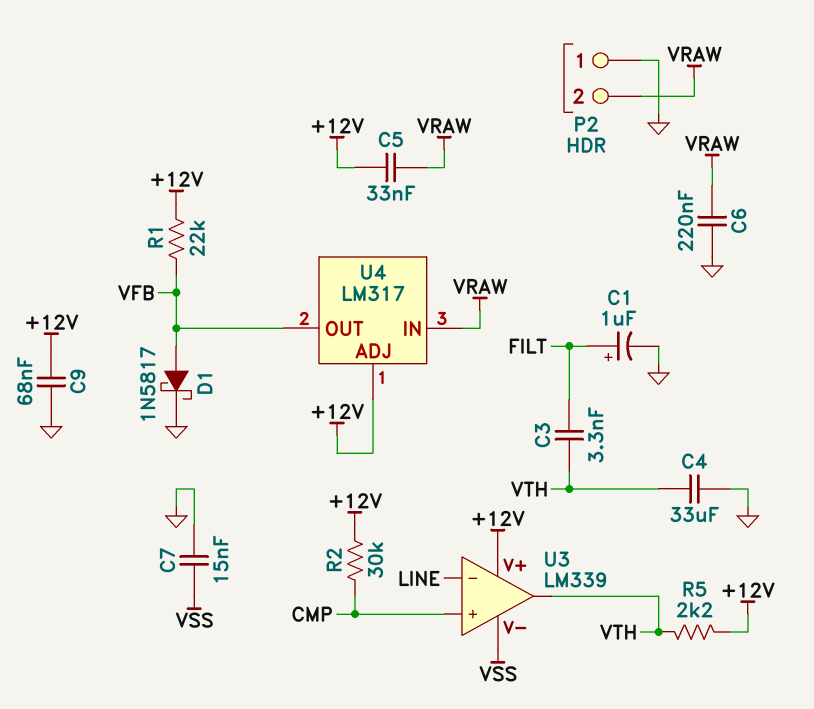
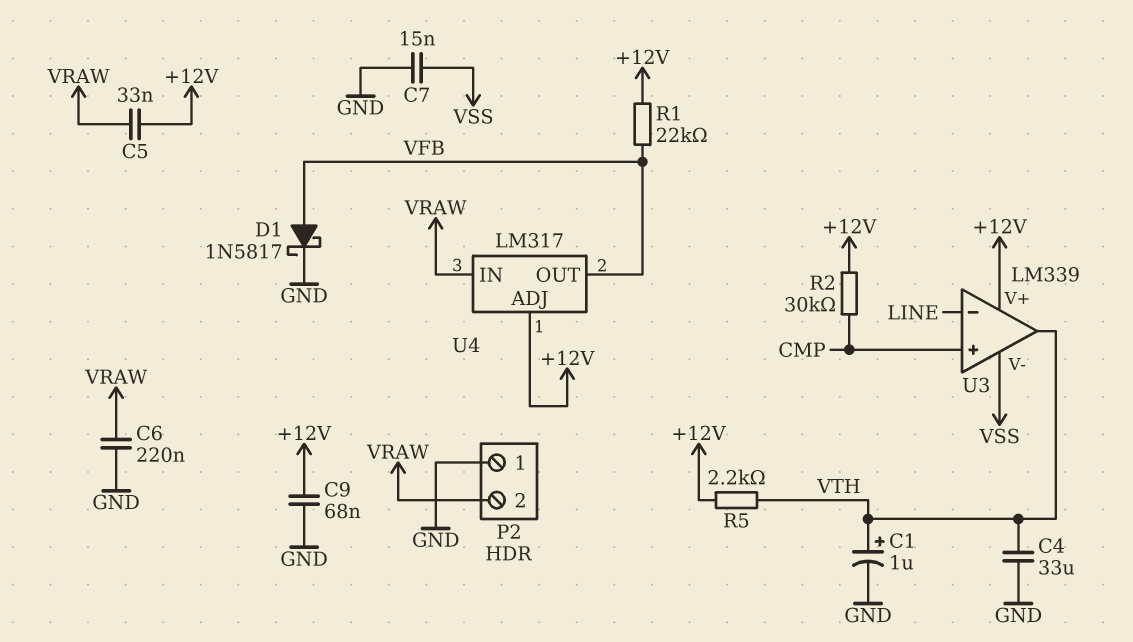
C1: 1uF (plus FILT, minus GND) -> 1uF (plus VTH, minus GND)
C3: 3.3nF (FILT, VTH) -> none

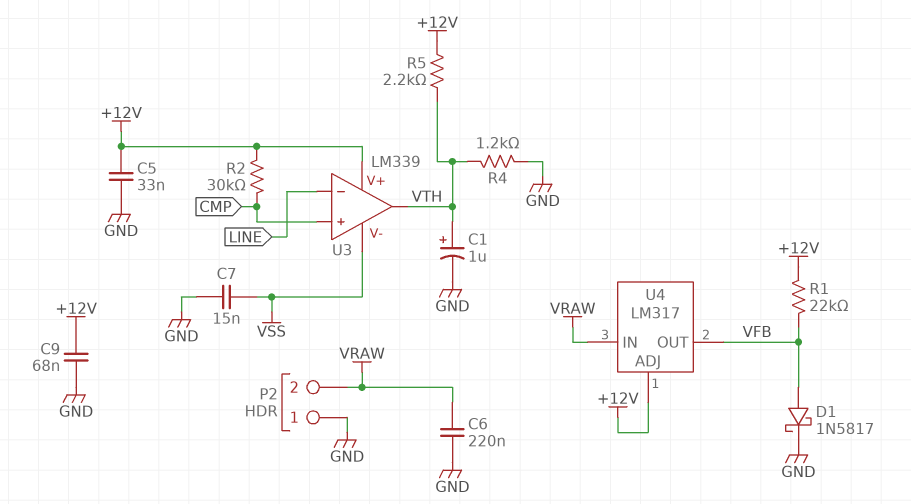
C4: 33uF (GND, VTH) -> none
C5: 33nF (+12V, VRAW) -> 33nF (+12V, GND)
R4: none -> 1.2k (GND, VTH)

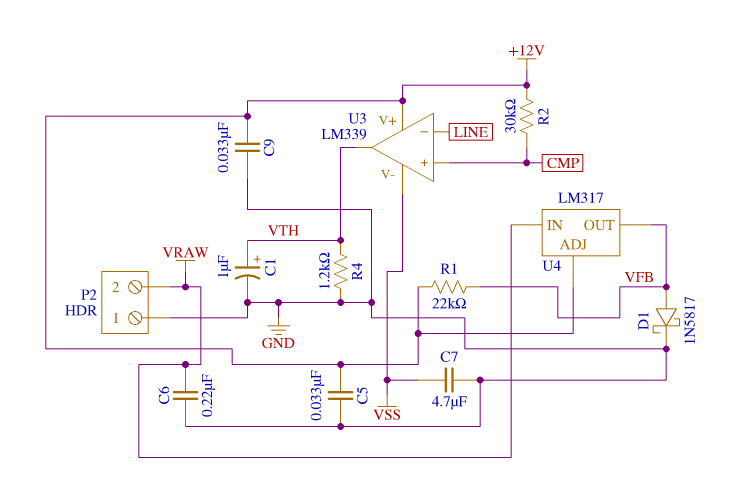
C7: 15nF (GND, VSS) -> 4.7uF (GND, VSS)
C9: 68nF (+12V, GND) -> 33nF (+12V, GND)
R5: 2.2k (+12V, VTH) -> none

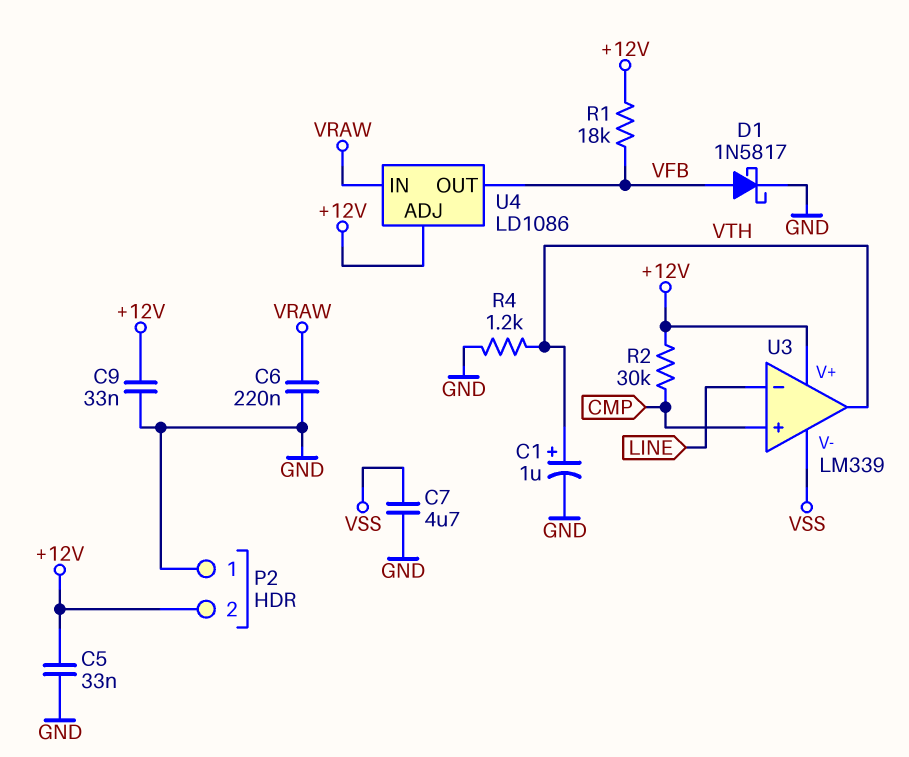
P2 pin 2: VRAW -> +12V
R1: 22k (+12V, VFB) -> 18k (+12V, VFB)
U4: LM317 -> LD1086

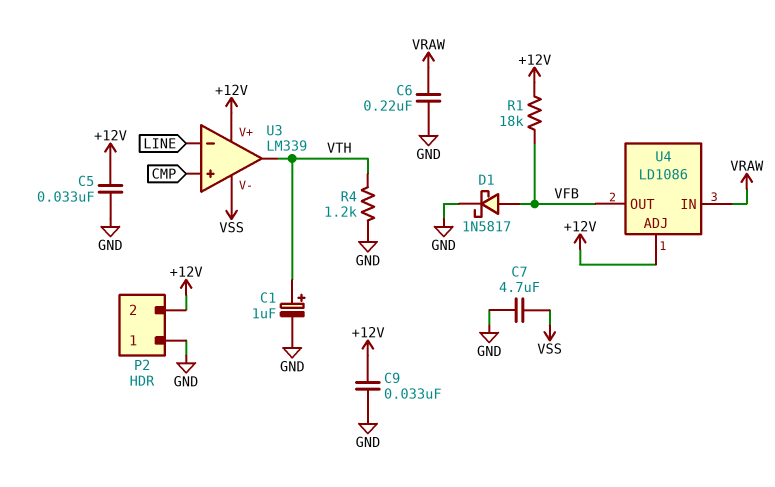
R2: 30k (+12V, CMP) -> none

